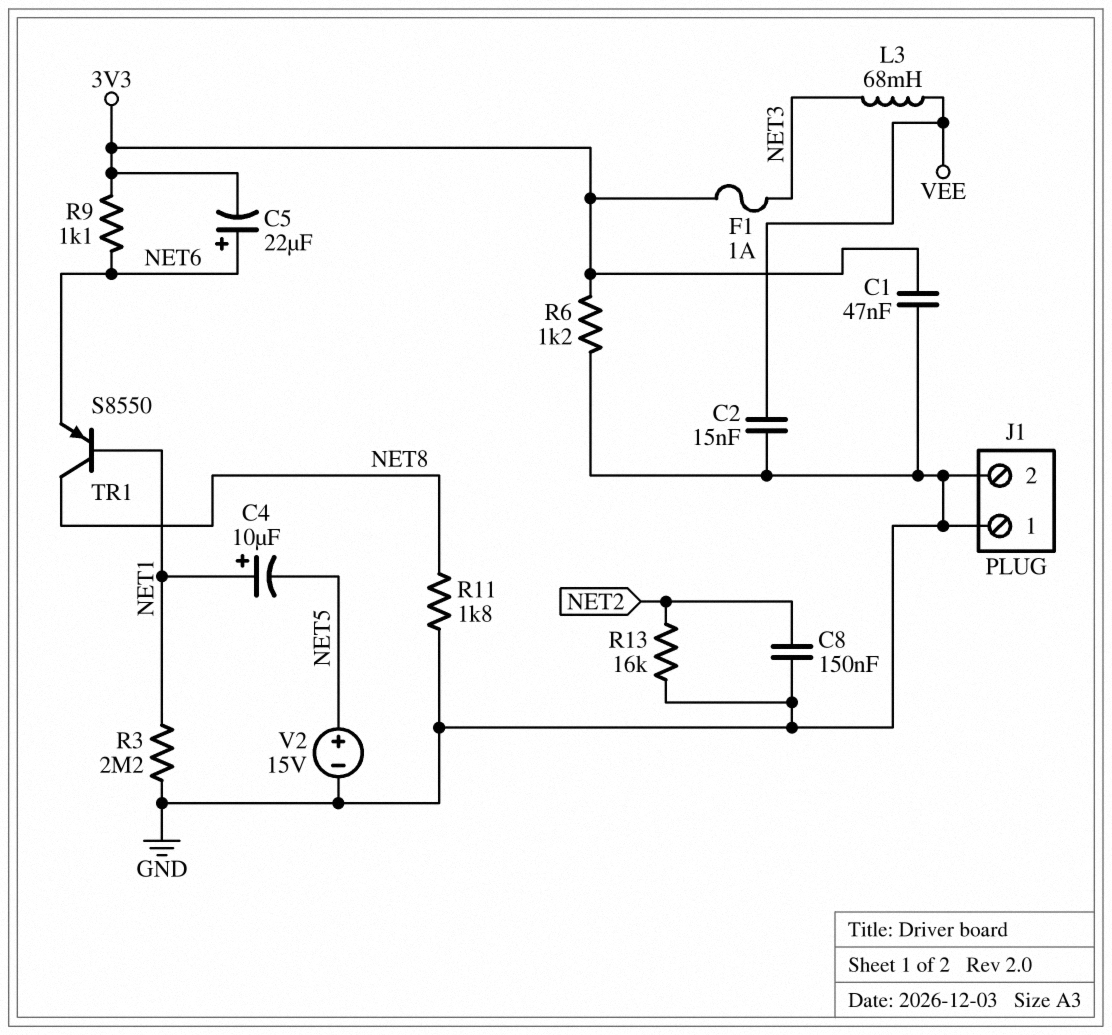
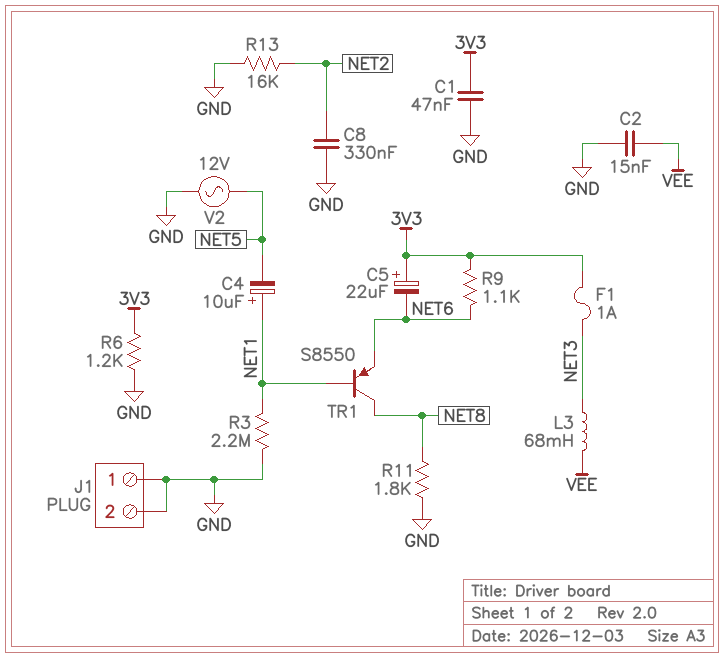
C5: 22uF (plus NET6, minus 3V3) -> 22uF (plus 3V3, minus NET6)
C8: 150nF (GND, NET2) -> 330nF (GND, NET2)
V2: 15V (plus NET5, minus GND) -> AC 12V (GND, NET5)

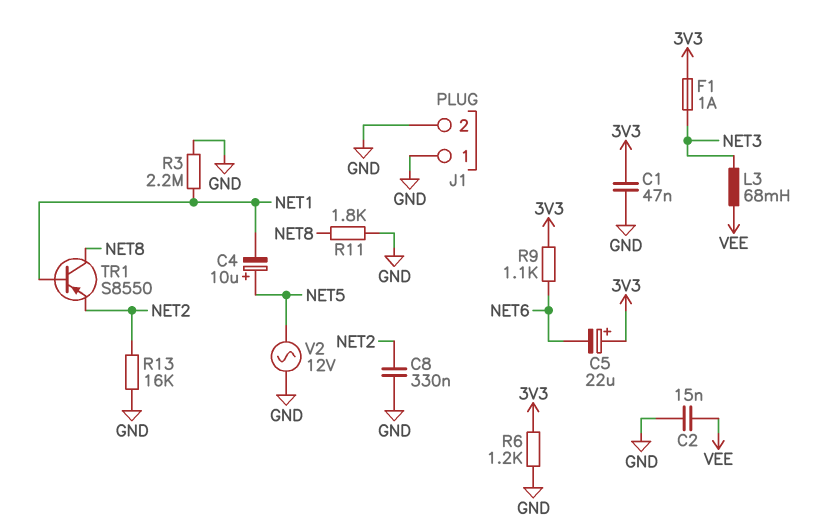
C4: 10uF (plus NET1, minus NET5) -> 10uF (plus NET5, minus NET1)
TR1: PNP S8550 (B NET1, C NET8, E NET6) -> PNP S8550 (B NET1, C NET8, E NET2)

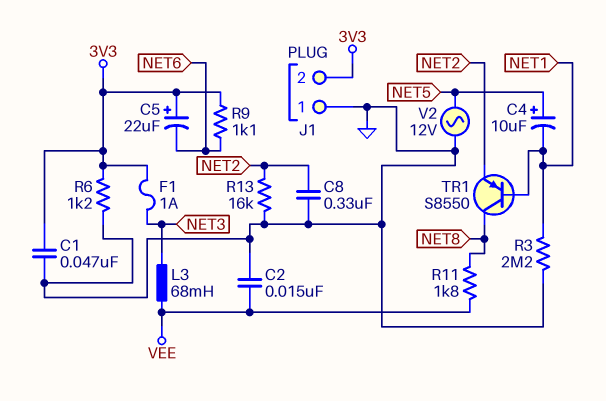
J1 pin 2: GND -> 3V3
R11: 1.8k (GND, NET8) -> 1.8k (NET8, VEE)

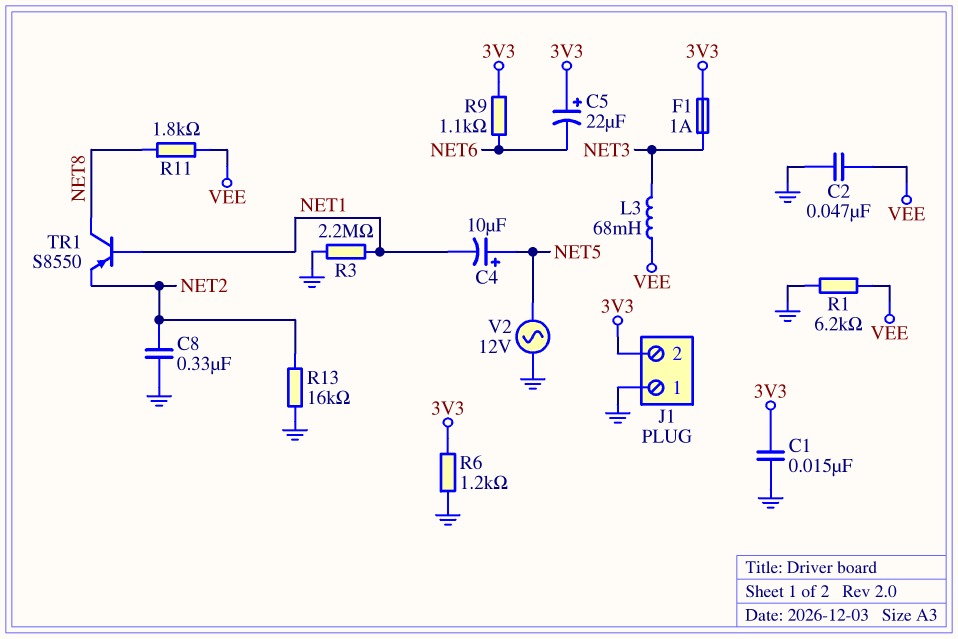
C1: 47nF (3V3, GND) -> 15nF (3V3, GND)
C2: 15nF (GND, VEE) -> 47nF (GND, VEE)
R1: none -> 6.2k (GND, VEE)

